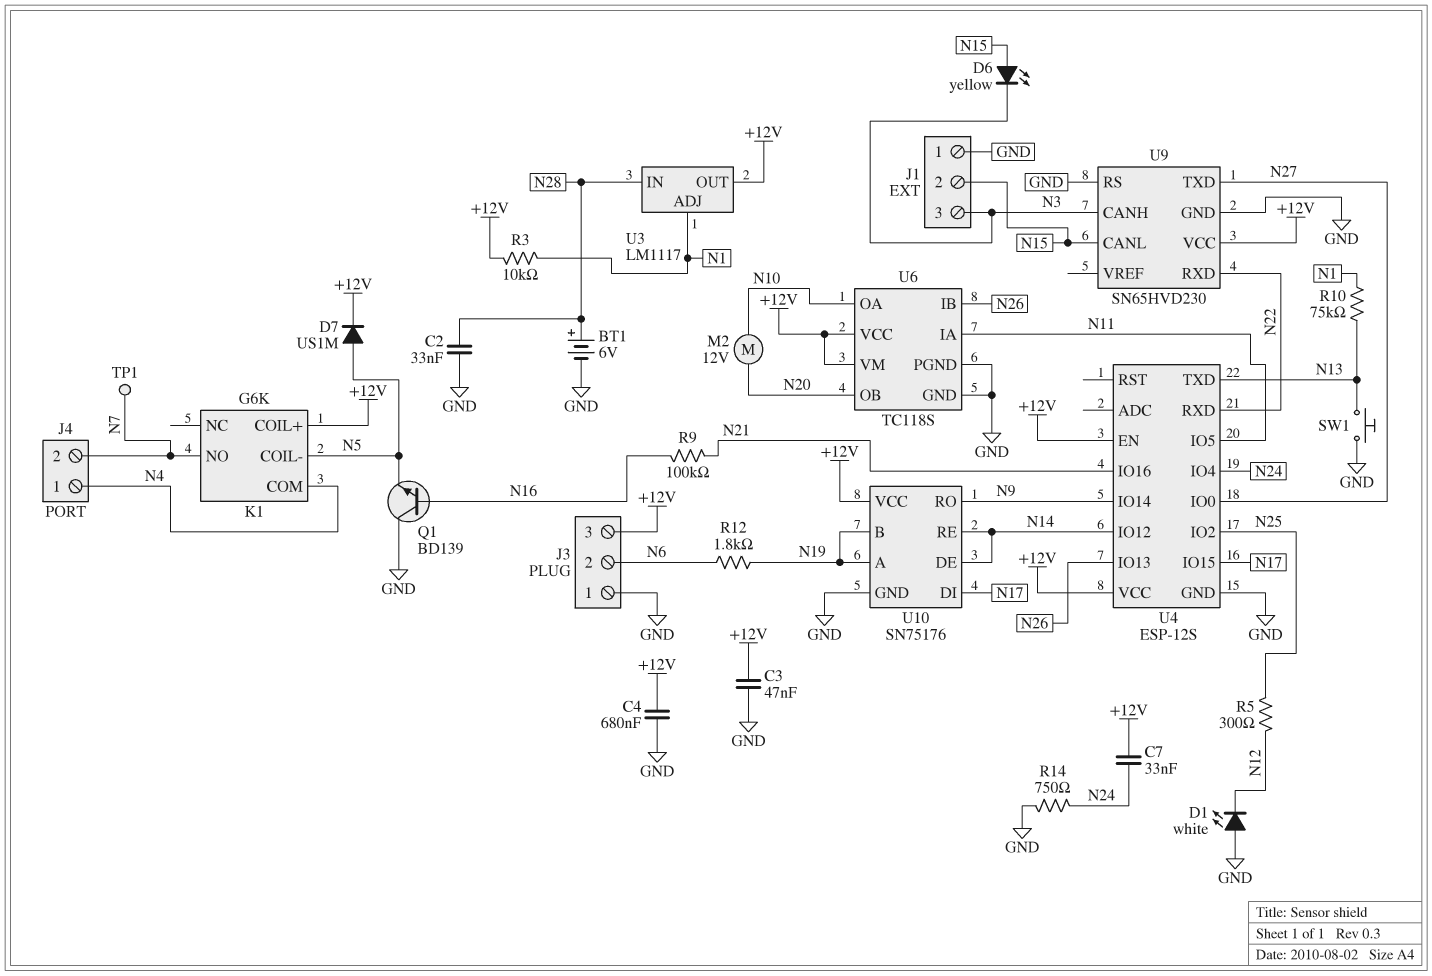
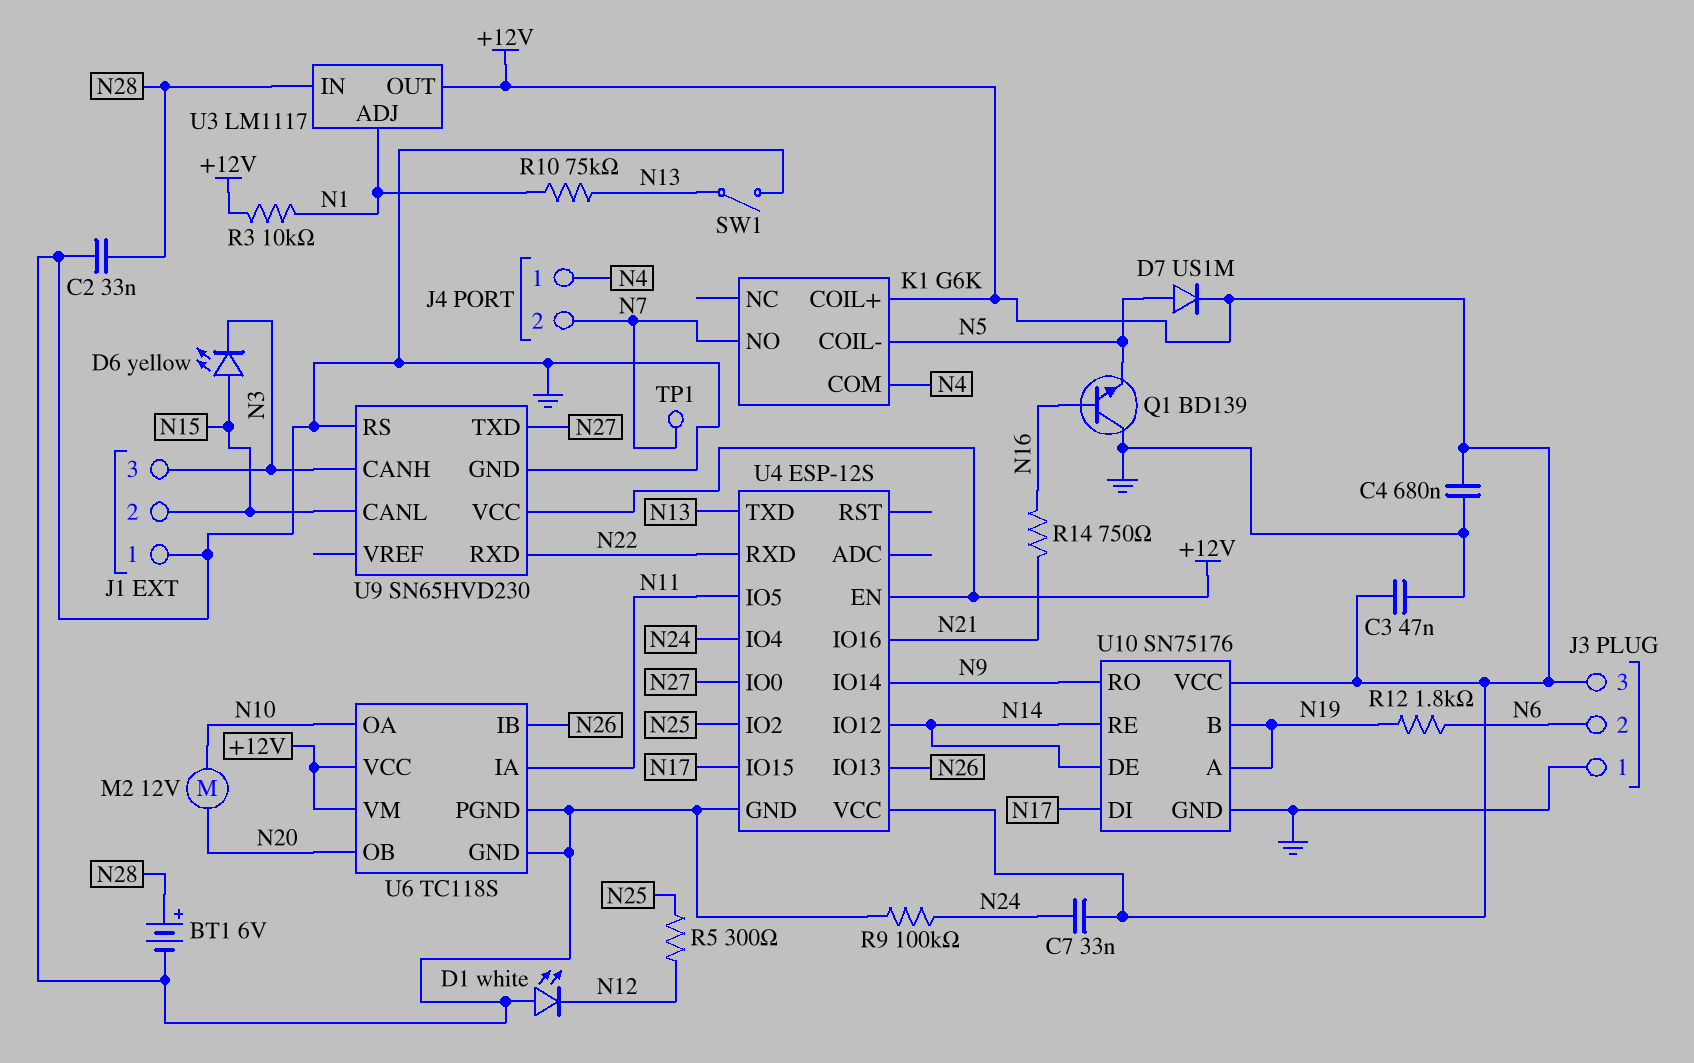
R9: 100k (N16, N21) -> 100k (GND, N24)
R14: 750 (GND, N24) -> 750 (N16, N21)
SW1: button (GND, N13) -> switch (GND, N13)

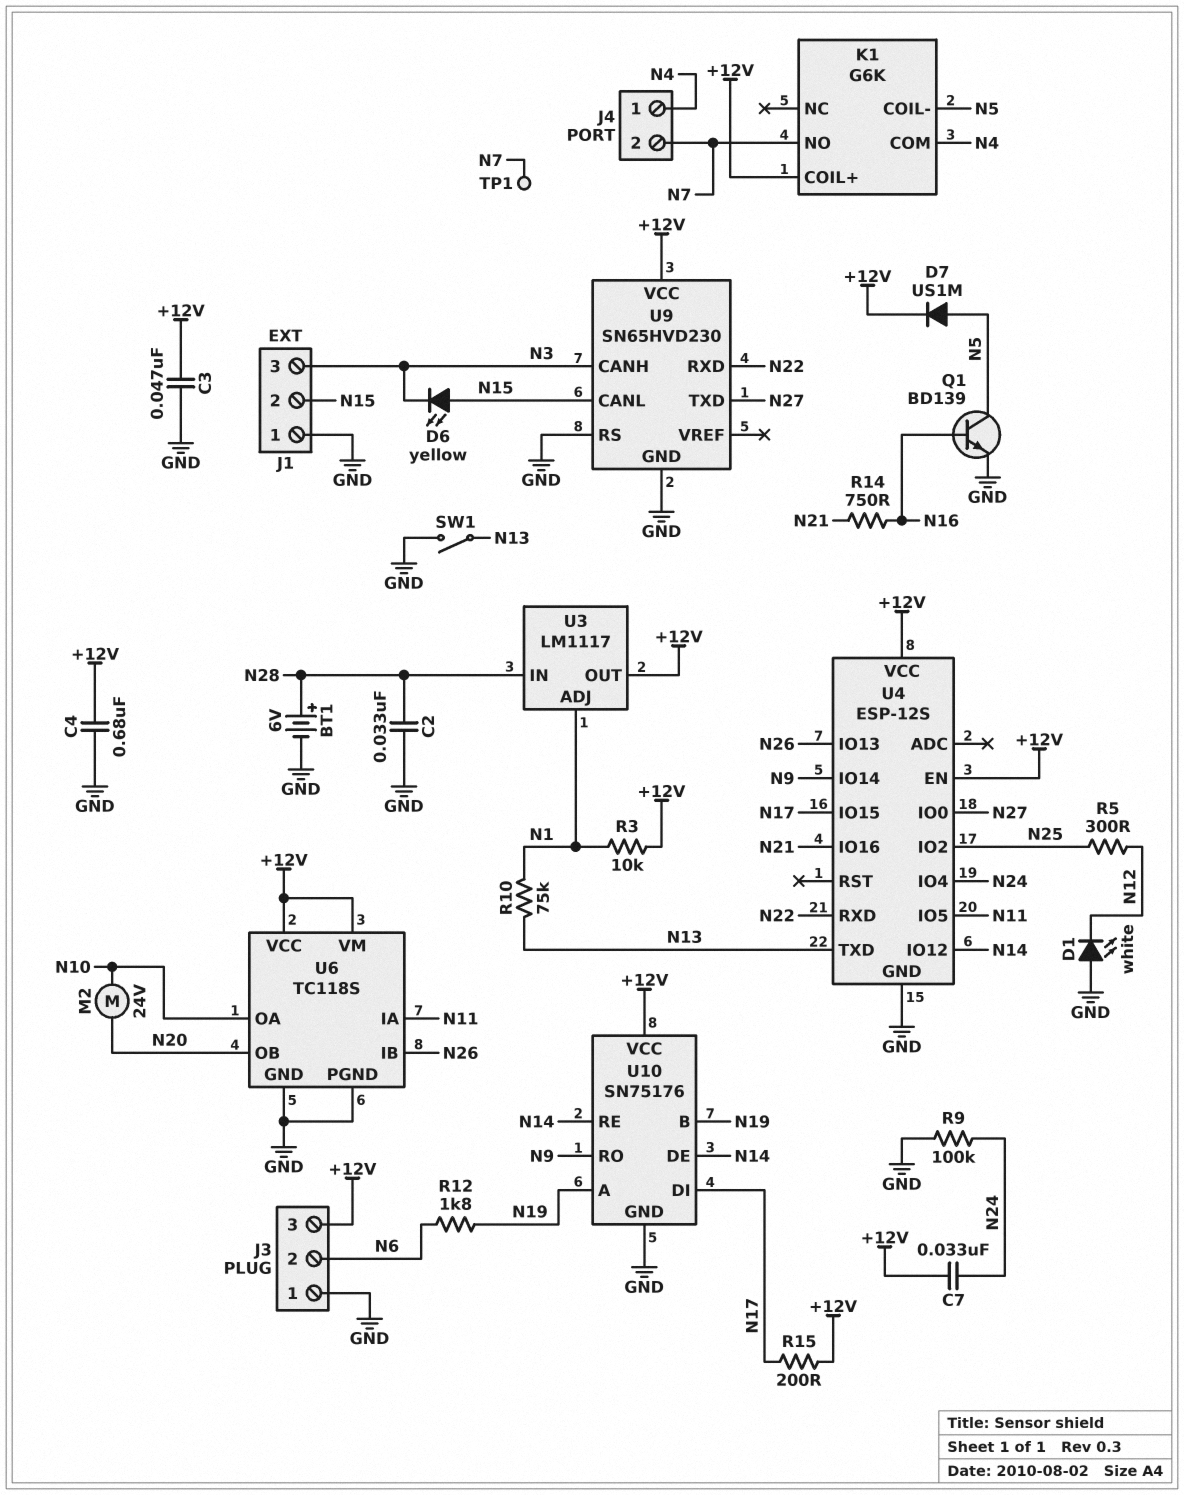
M2: motor 12V (N10, N20) -> motor 24V (N10, N20)
Q1: NPN BD139 (B N16, C GND, E N5) -> NPN BD139 (B N16, C N5, E GND)
R15: none -> 200 (+12V, N17)

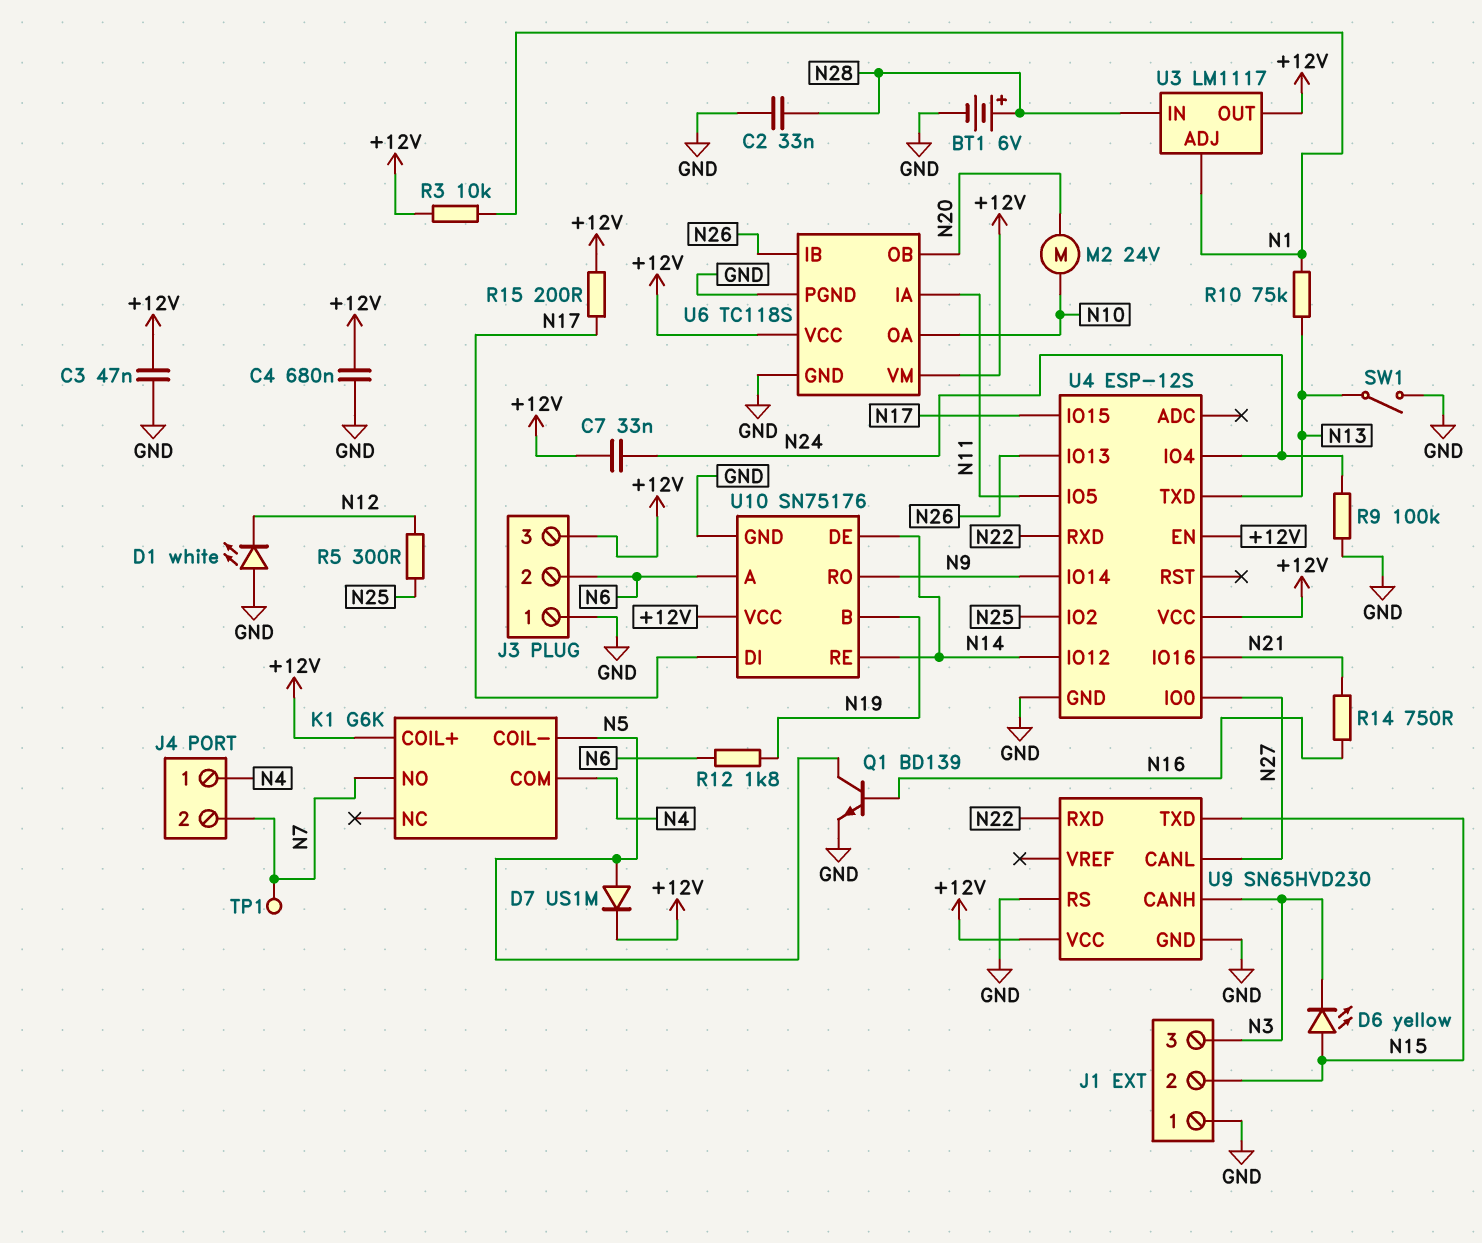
U9 pin CANL: N15 -> N27
U9 pin TXD: N27 -> N15
U10 pin A: N19 -> N6

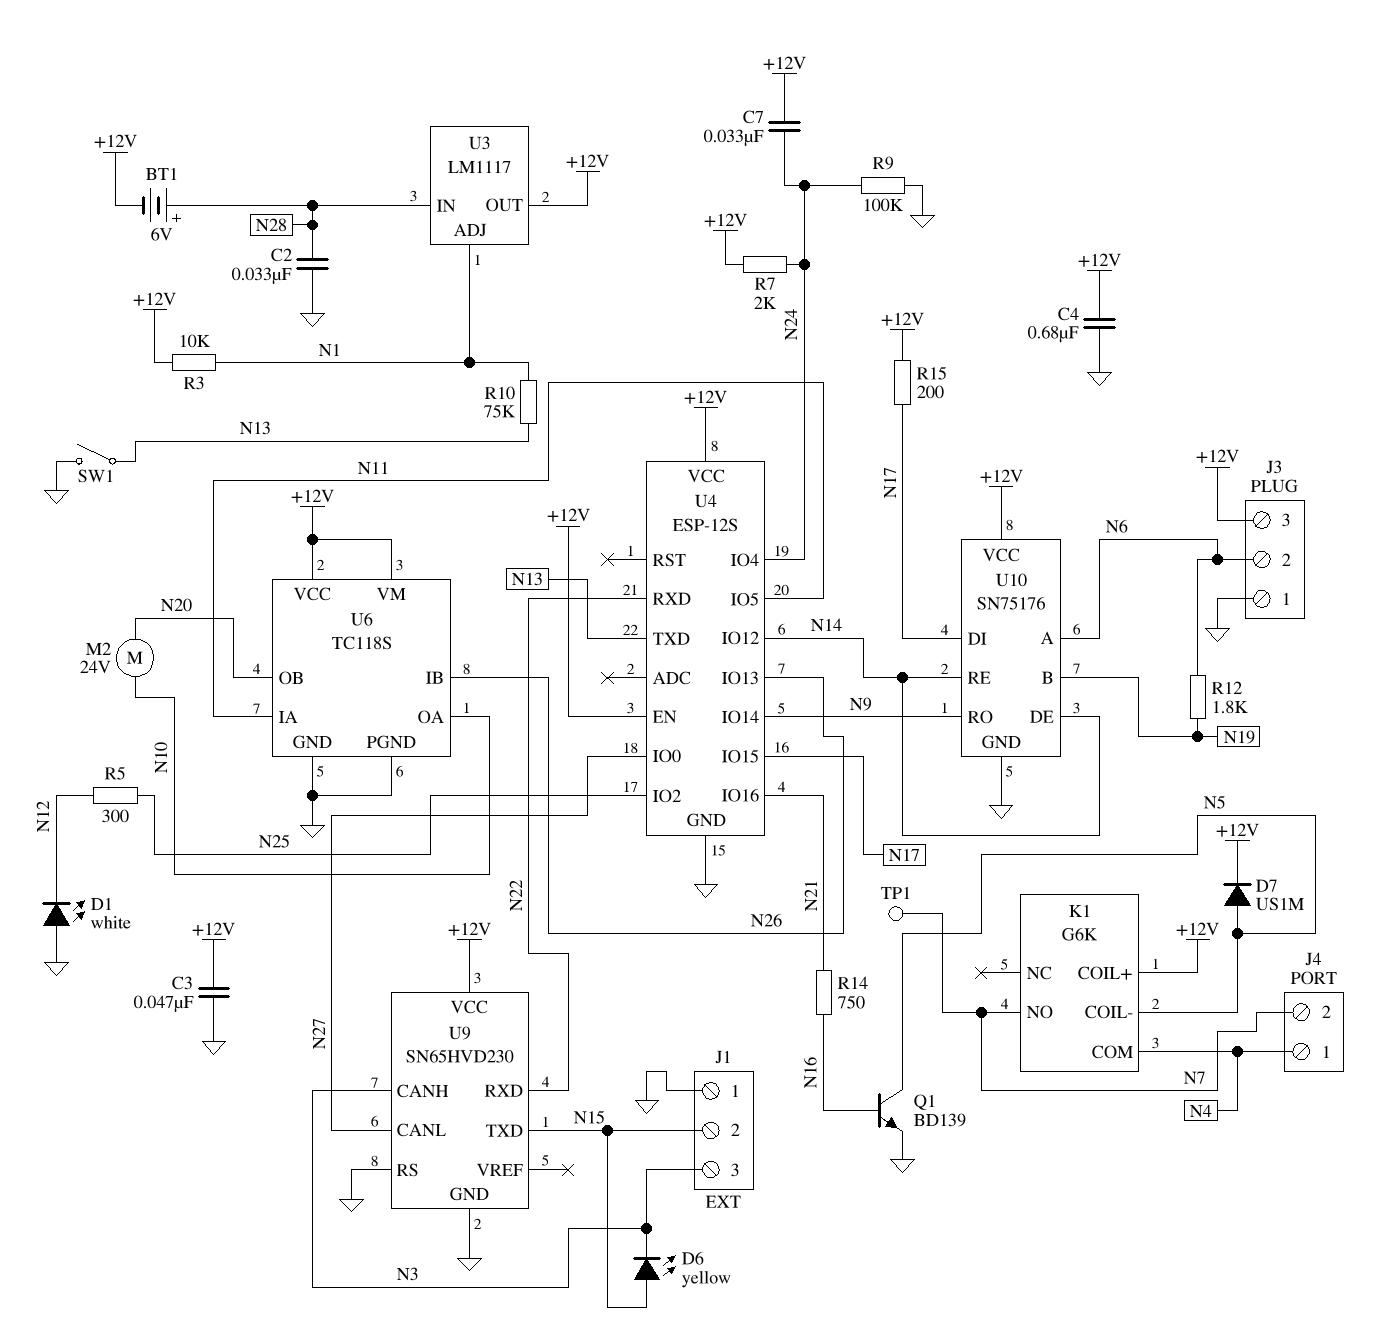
BT1: 6V (plus N28, minus GND) -> 6V (plus N28, minus +12V)
R7: none -> 2k (+12V, N24)

